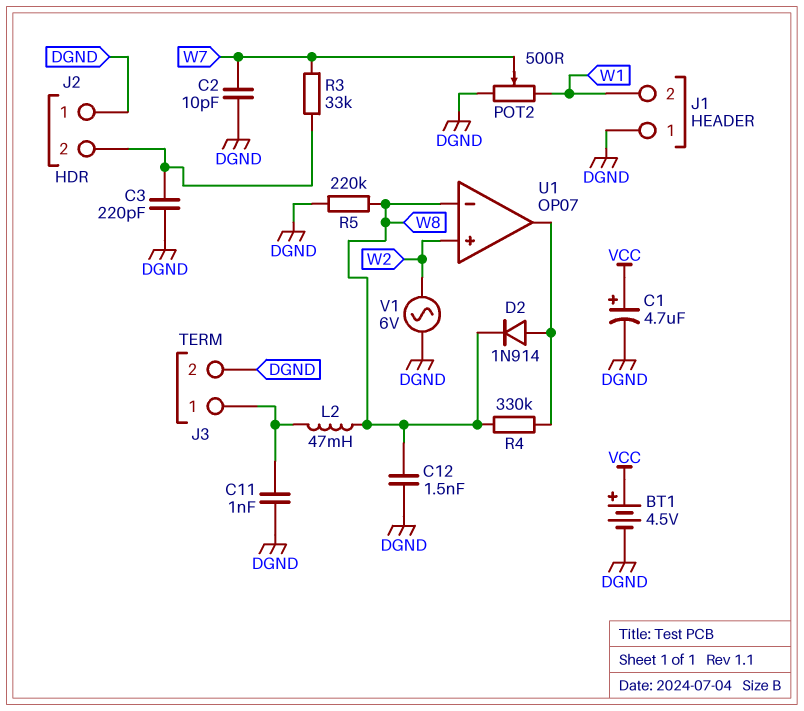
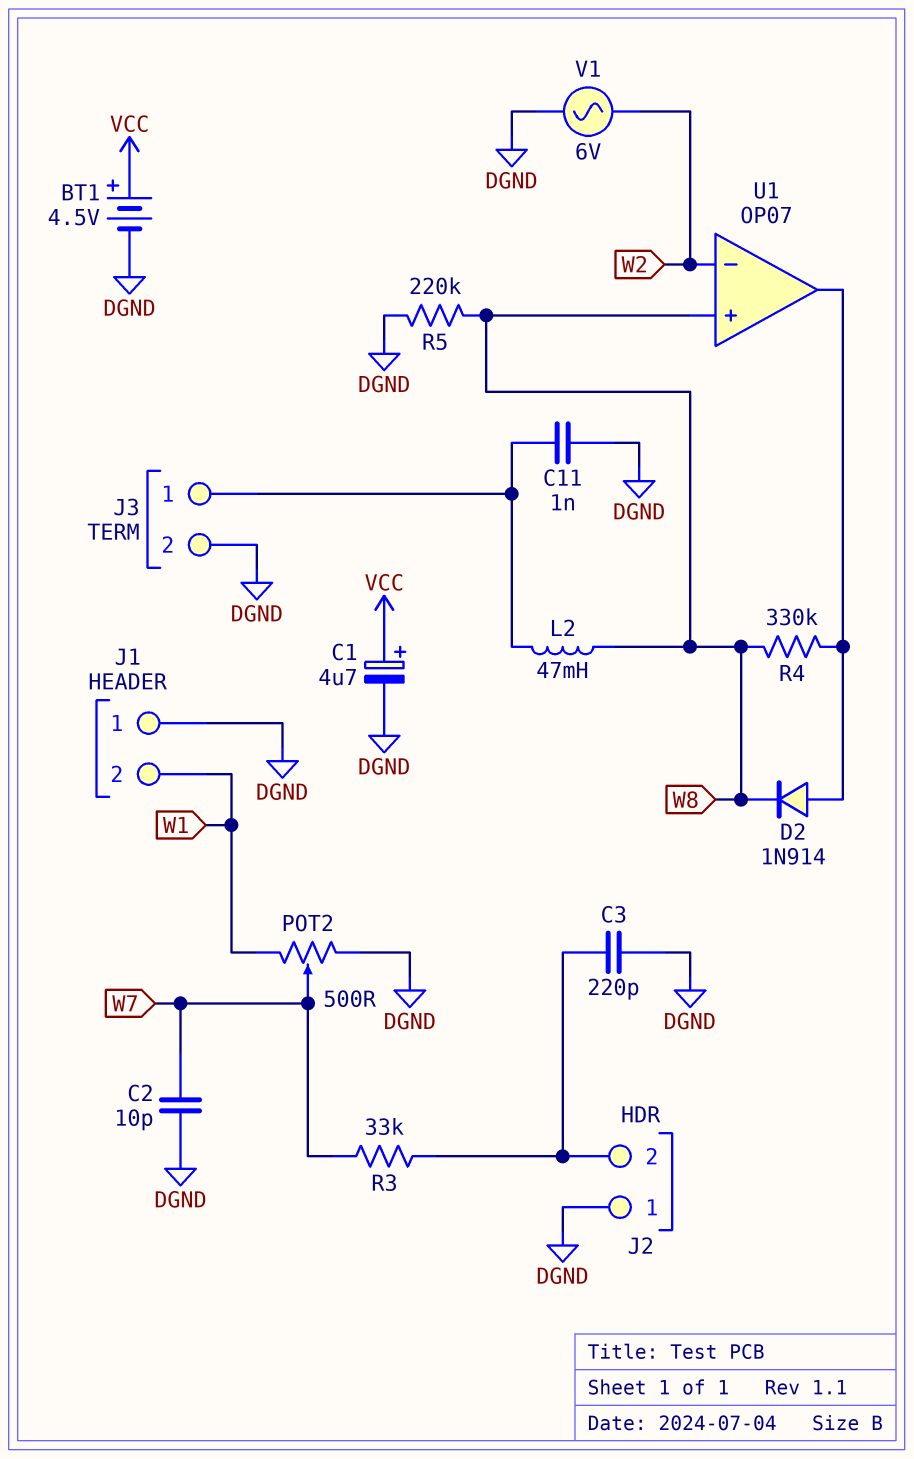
C12: 1.5nF (DGND, W8) -> none
U1 pin in+: W2 -> W8
U1 pin in-: W8 -> W2

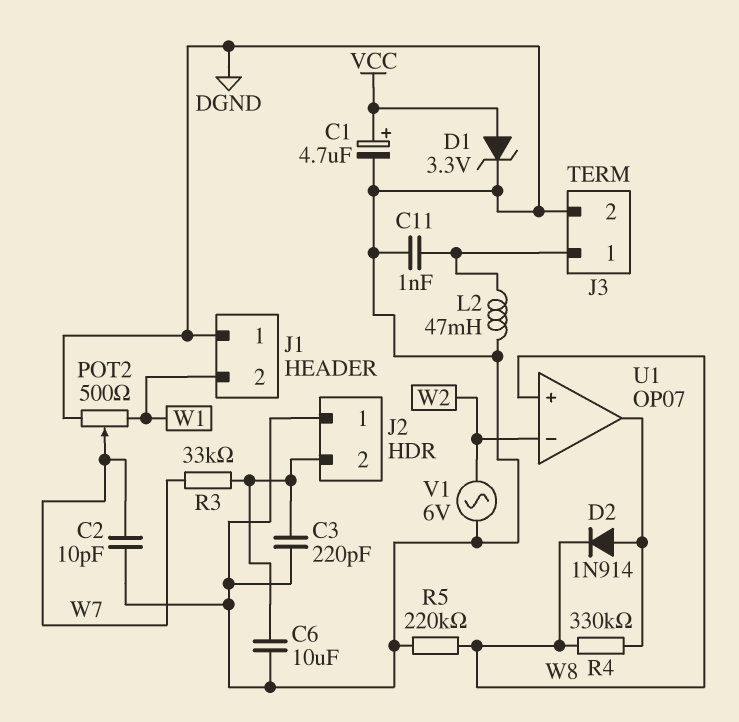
BT1: 4.5V (plus VCC, minus DGND) -> none
C6: none -> 10uF (DGND, J2/2)
D1: none -> zener 3.3V (A VCC, K DGND)
L2: 47mH (J3/1, W8) -> 47mH (DGND, J3/1)

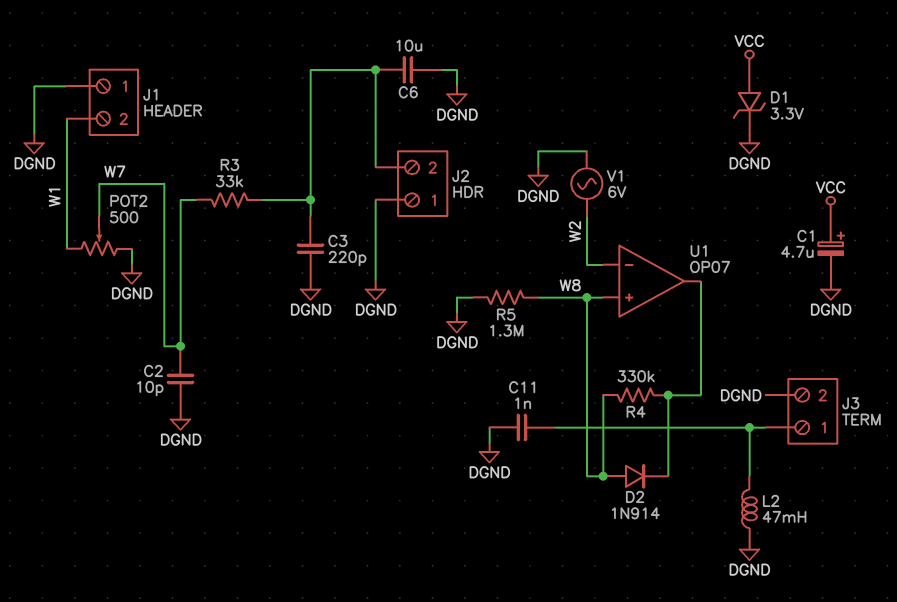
D2: diode 1N914 (A U1/out, K W8) -> diode 1N914 (A W8, K U1/out)
R5: 220k (DGND, W8) -> 1.3M (DGND, W8)

